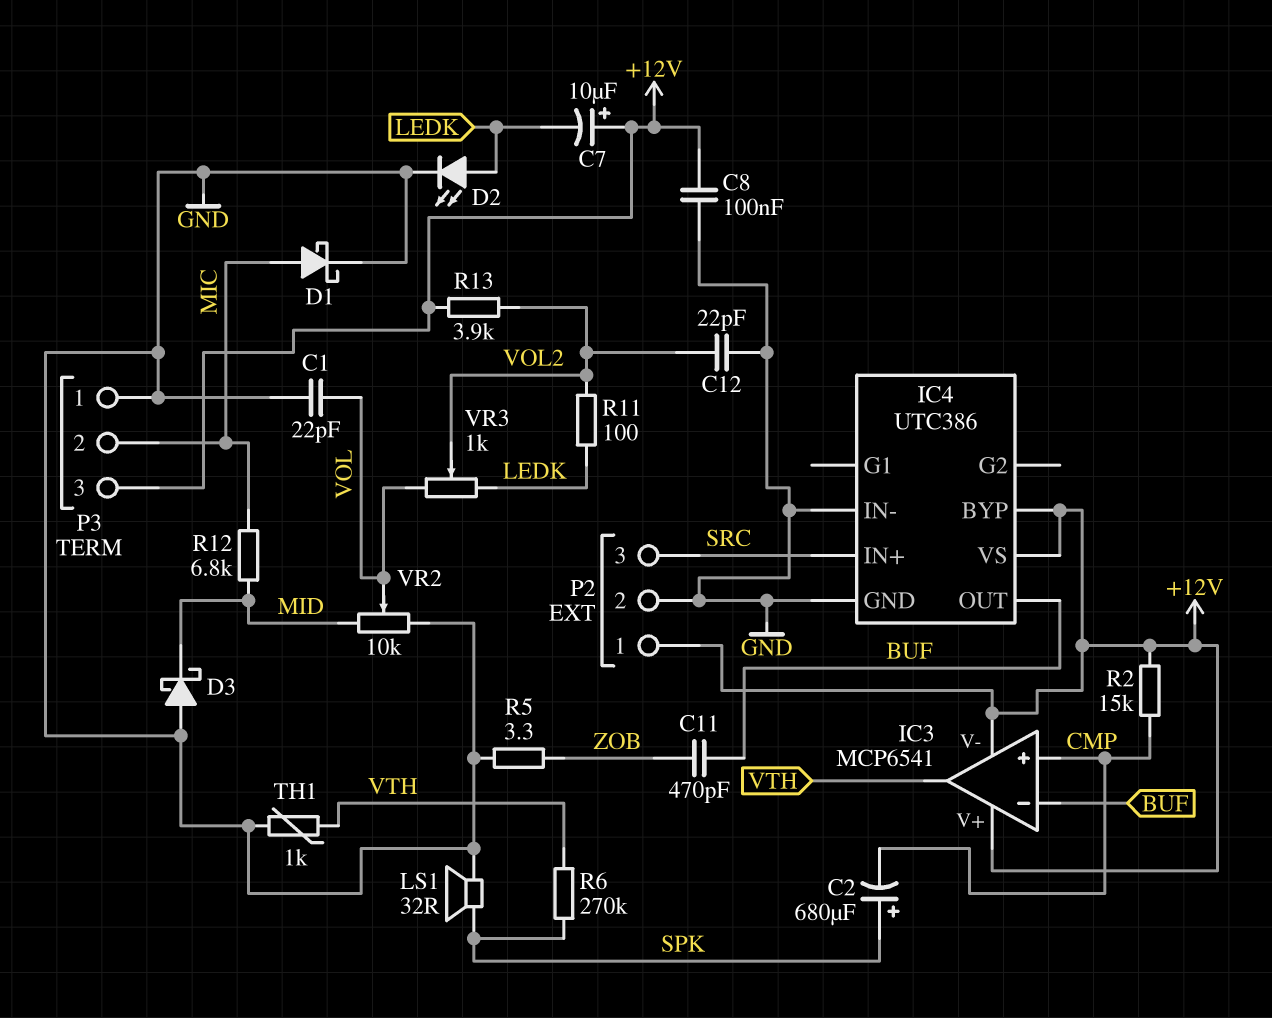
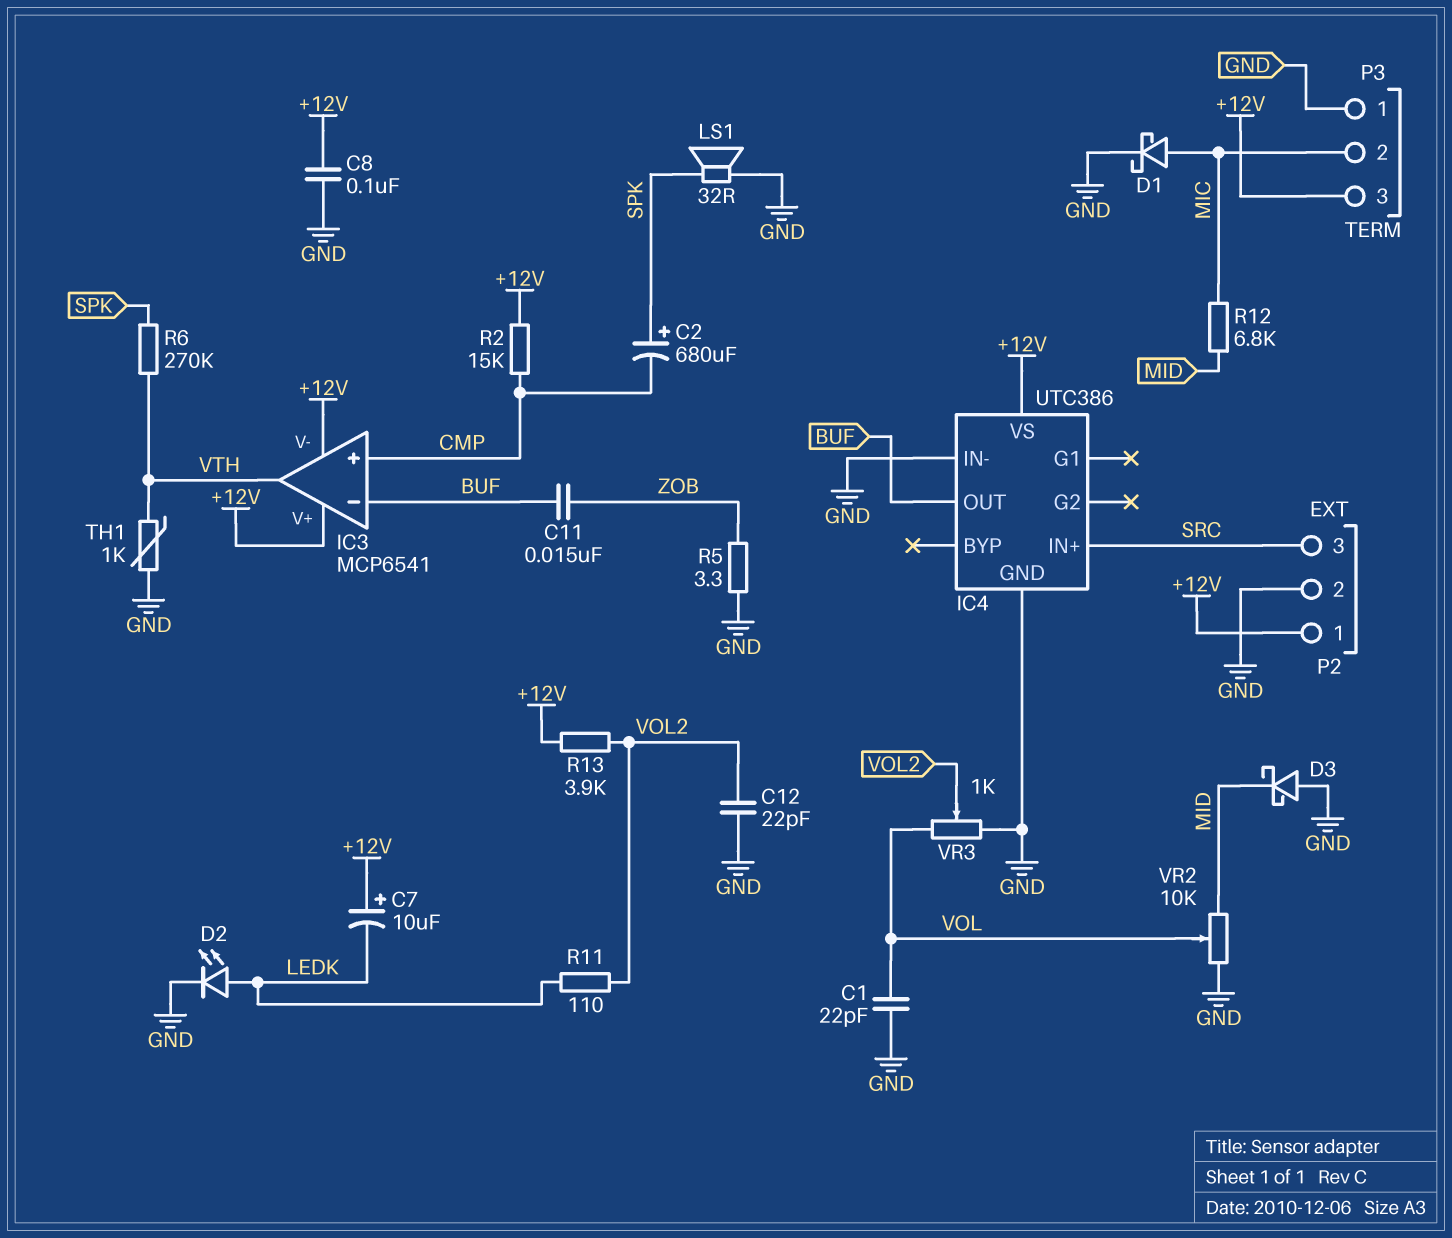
C11: 470pF (BUF, ZOB) -> 15nF (BUF, ZOB)
IC4 pin BYP: +12V -> none
R11: 100 (LEDK, VOL2) -> 110 (LEDK, VOL2)
VR3: 1k (LEDK, VOL, wiper VOL2) -> 1k (GND, VOL, wiper VOL2)

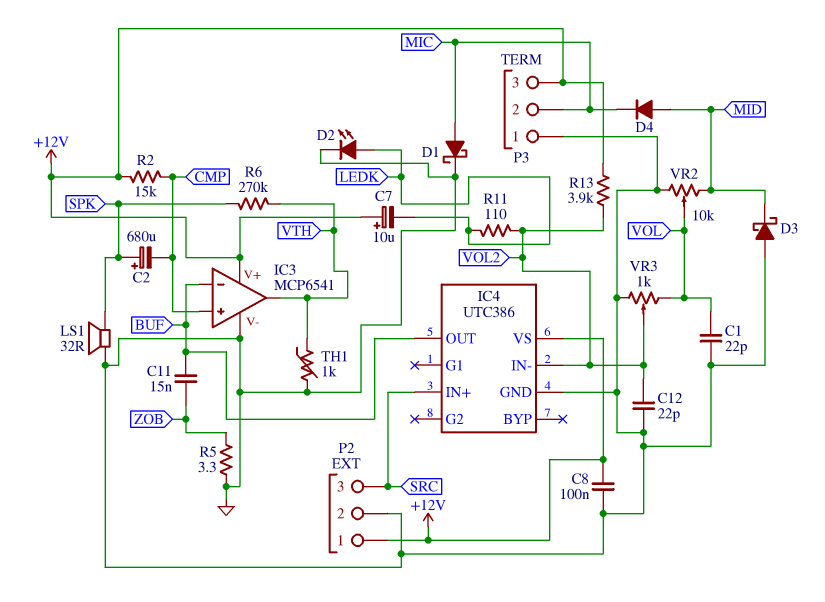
D4: none -> diode (A MID, K MIC)
IC3 pin V-: +12V -> GND
IC4 pin IN-: GND -> VOL2
R12: 6.8k (MIC, MID) -> none

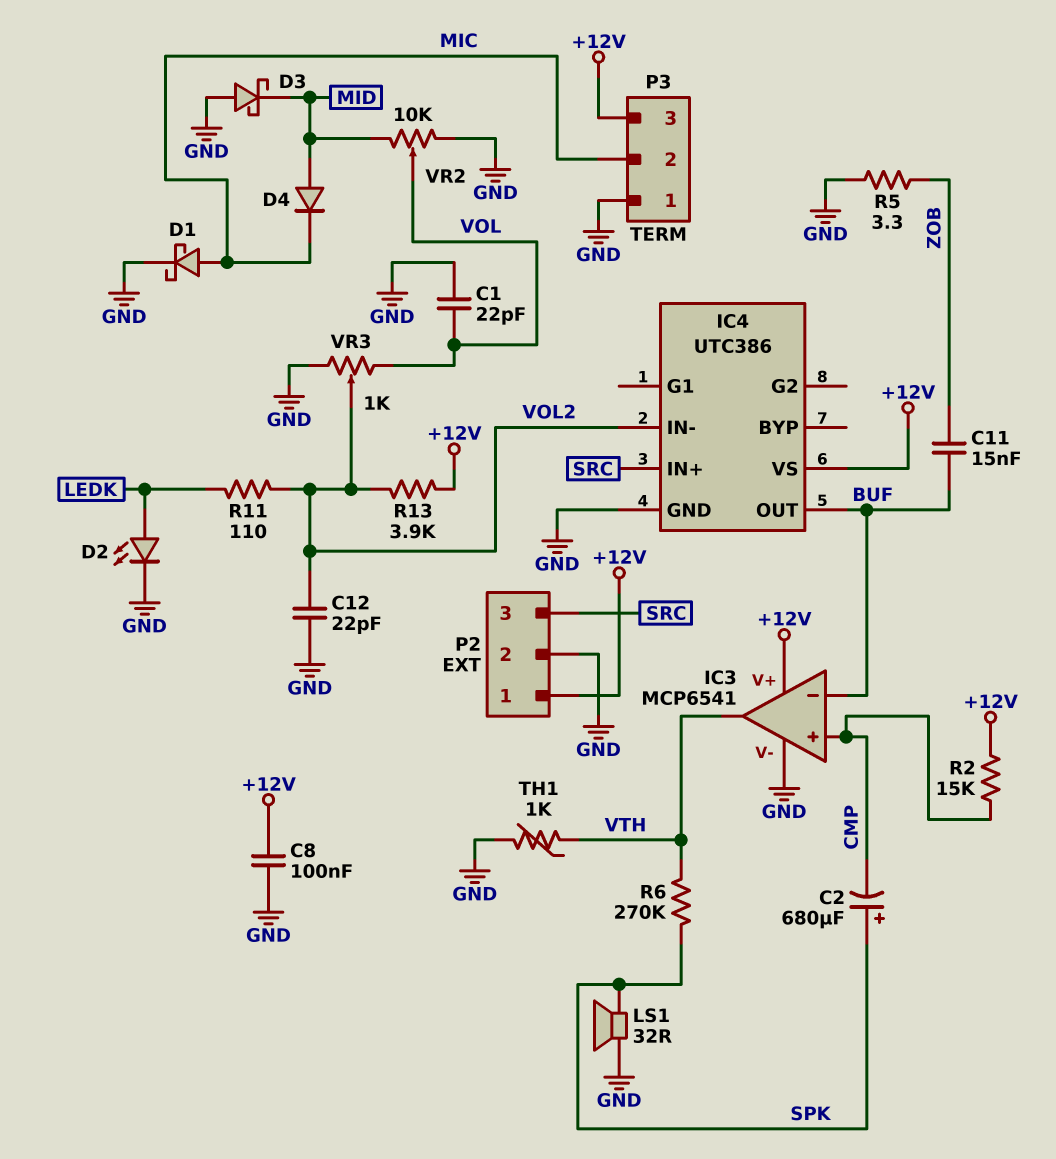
C7: 10uF (plus +12V, minus LEDK) -> none

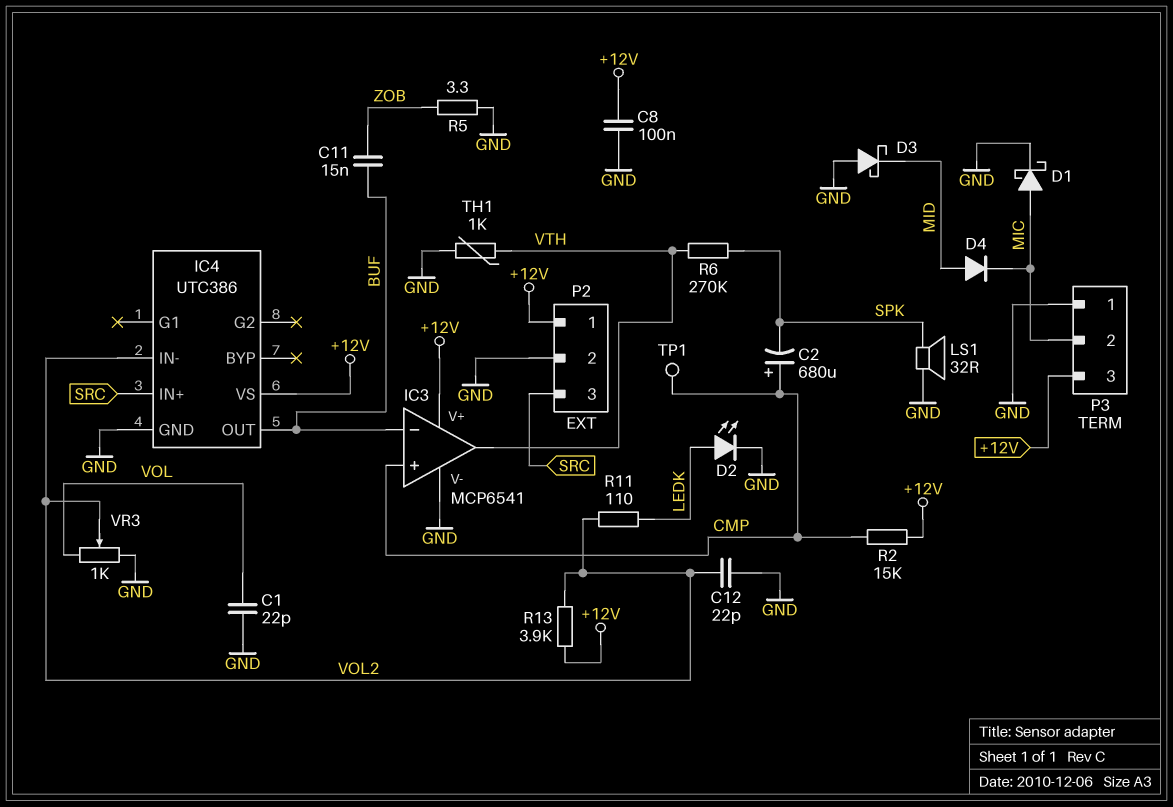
C2: 680uF (plus SPK, minus CMP) -> 680uF (plus CMP, minus SPK)
TP1: none -> test point (CMP)
VR2: 10k (GND, MID, wiper VOL) -> none

